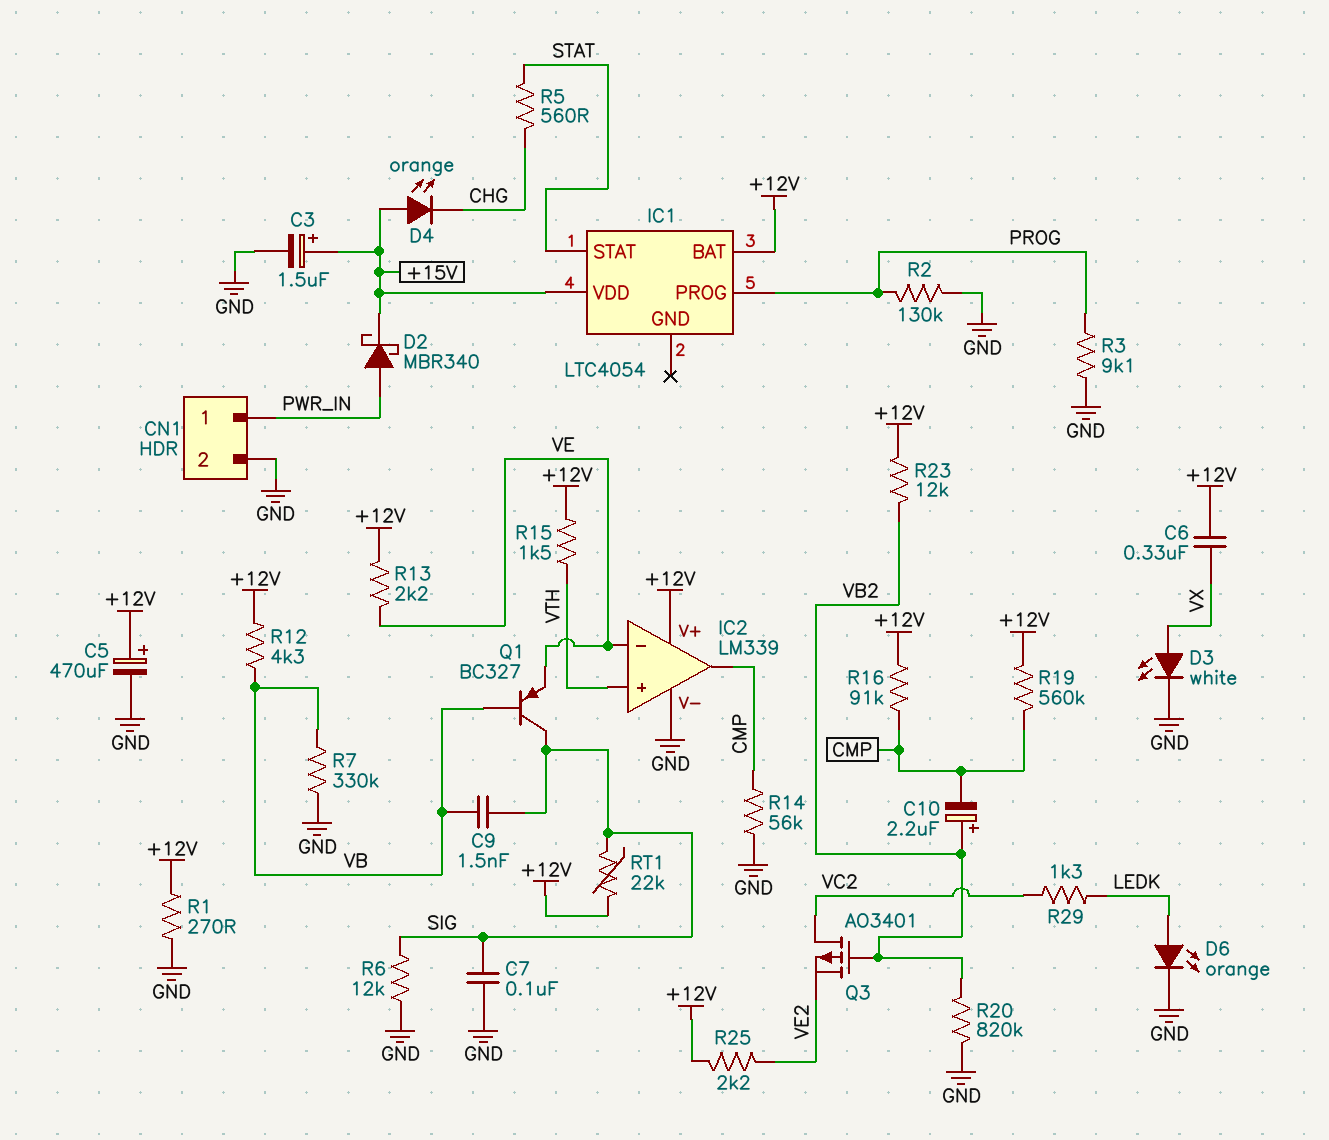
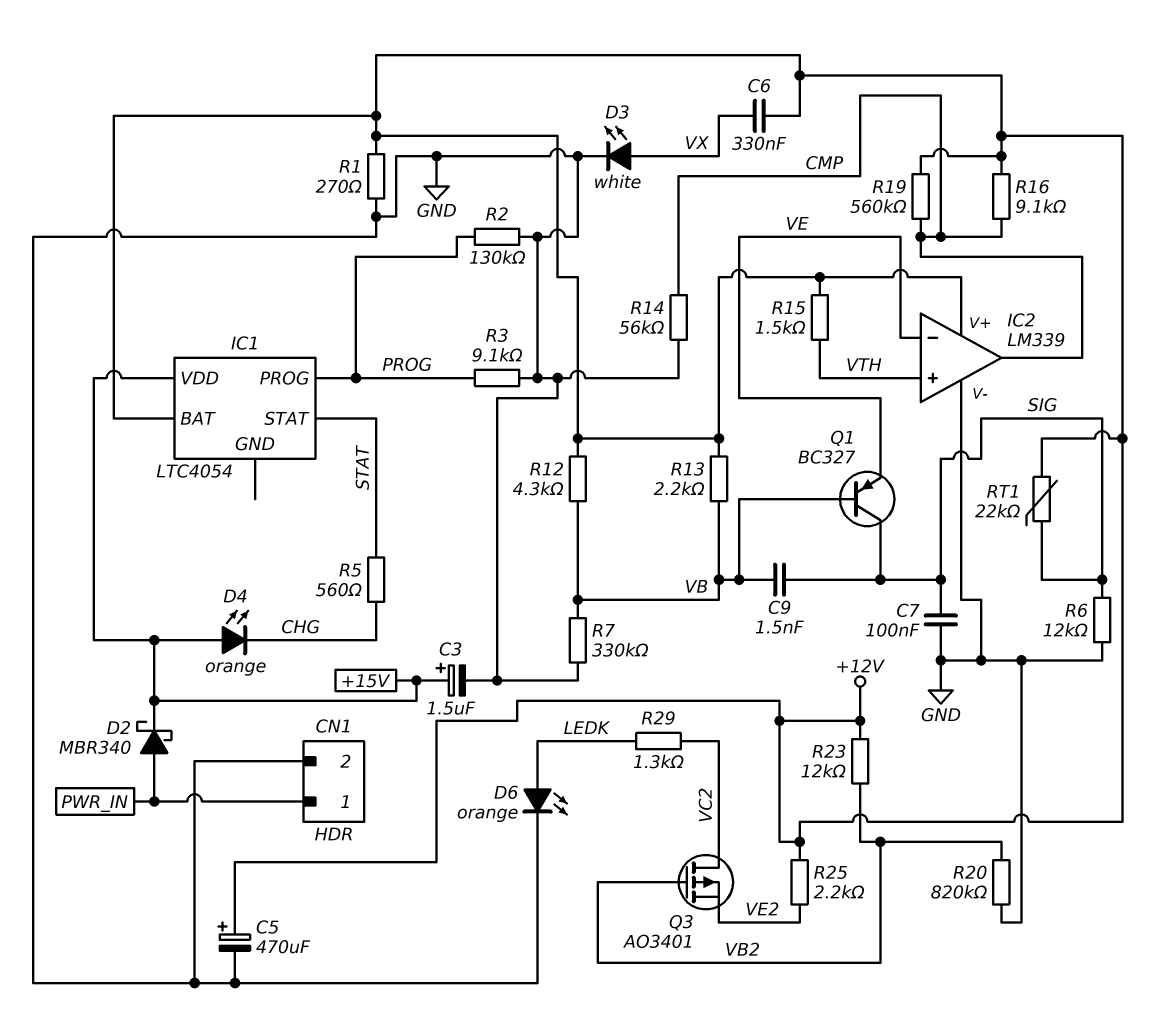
C10: 2.2uF (plus VB2, minus CMP) -> none
R13: 2.2k (+12V, VE) -> 2.2k (+12V, VB)
R16: 91k (+12V, CMP) -> 9.1k (+12V, CMP)

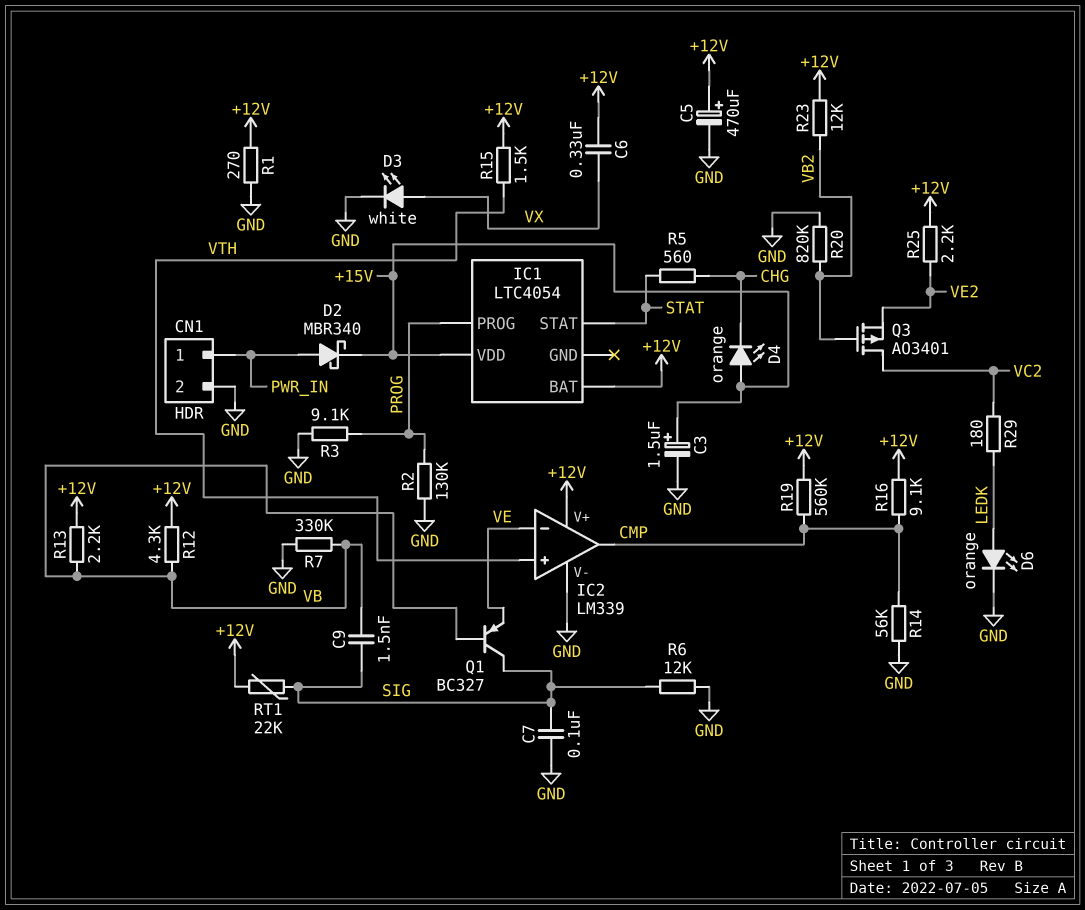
R29: 1.3k (LEDK, VC2) -> 180 (LEDK, VC2)

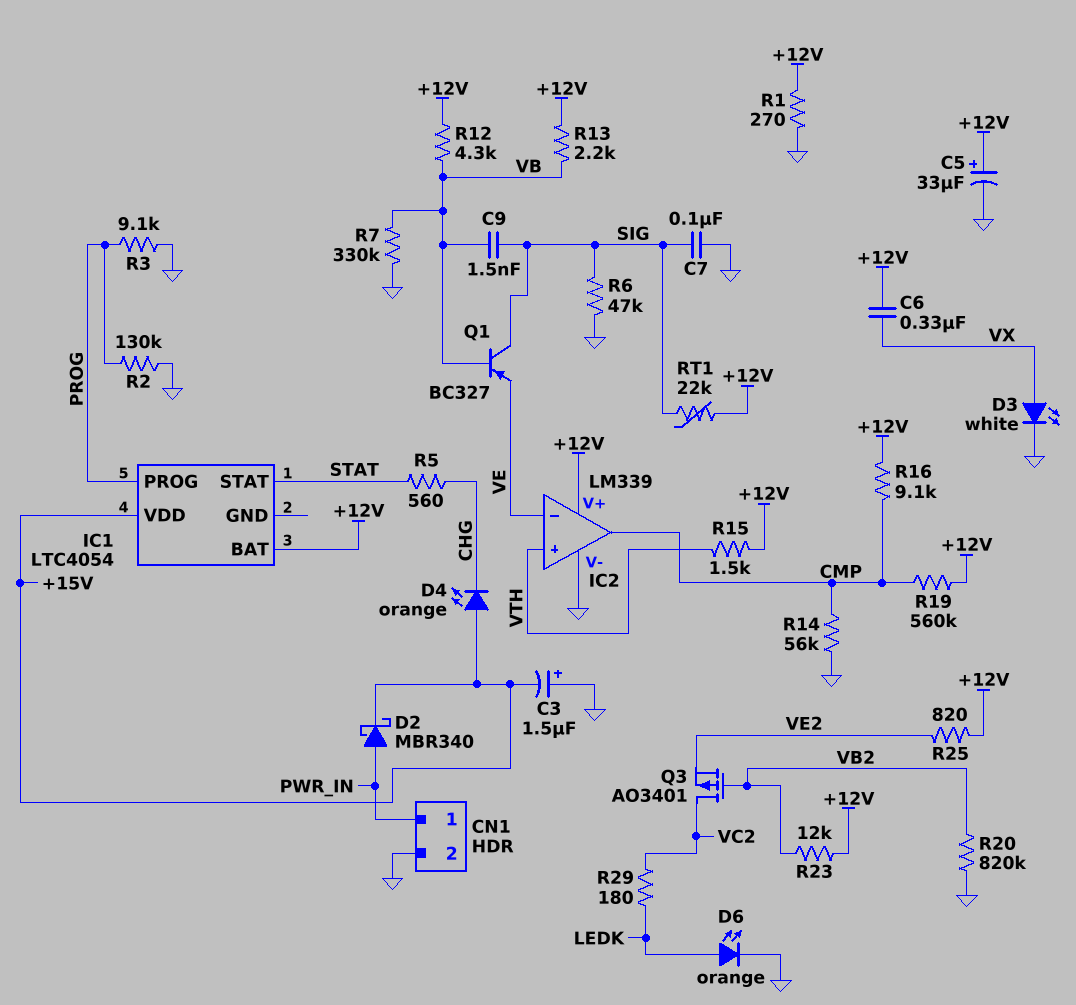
C3: 1.5uF (plus +15V, minus GND) -> 1.5uF (plus GND, minus +15V)
C5: 470uF (plus +12V, minus GND) -> 33uF (plus +12V, minus GND)
R6: 12k (GND, SIG) -> 47k (GND, SIG)
R25: 2.2k (+12V, VE2) -> 820 (+12V, VE2)

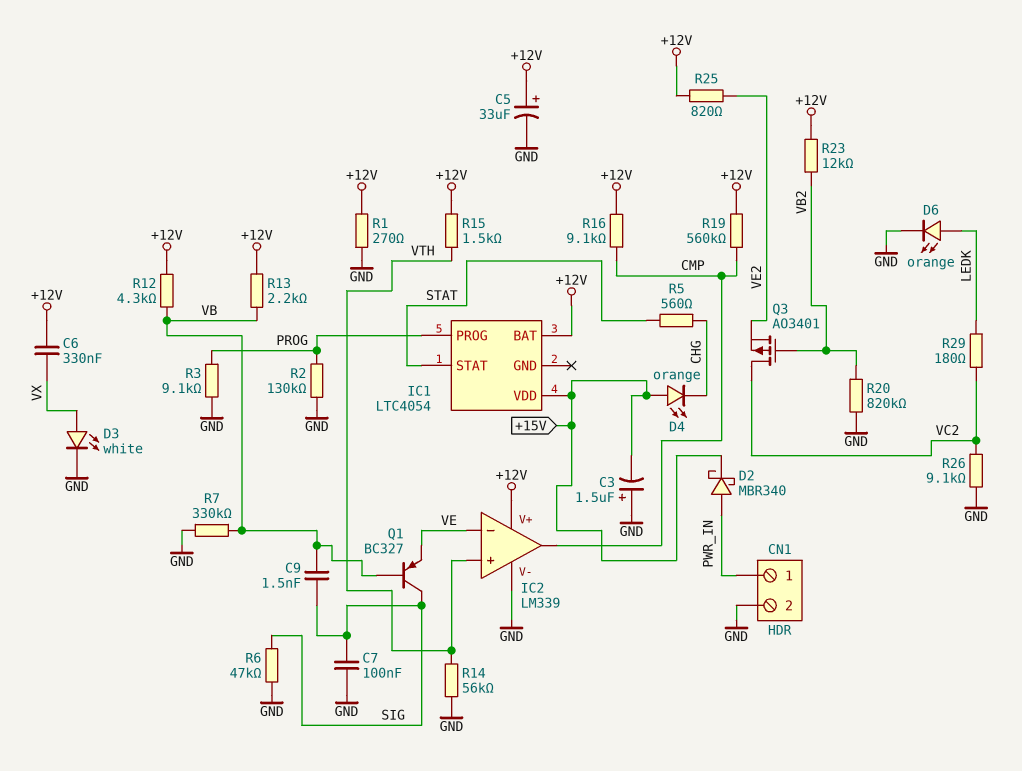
R14: 56k (CMP, GND) -> 56k (GND, VTH)
R26: none -> 9.1k (GND, VC2)
RT1: 22k (+12V, SIG) -> none

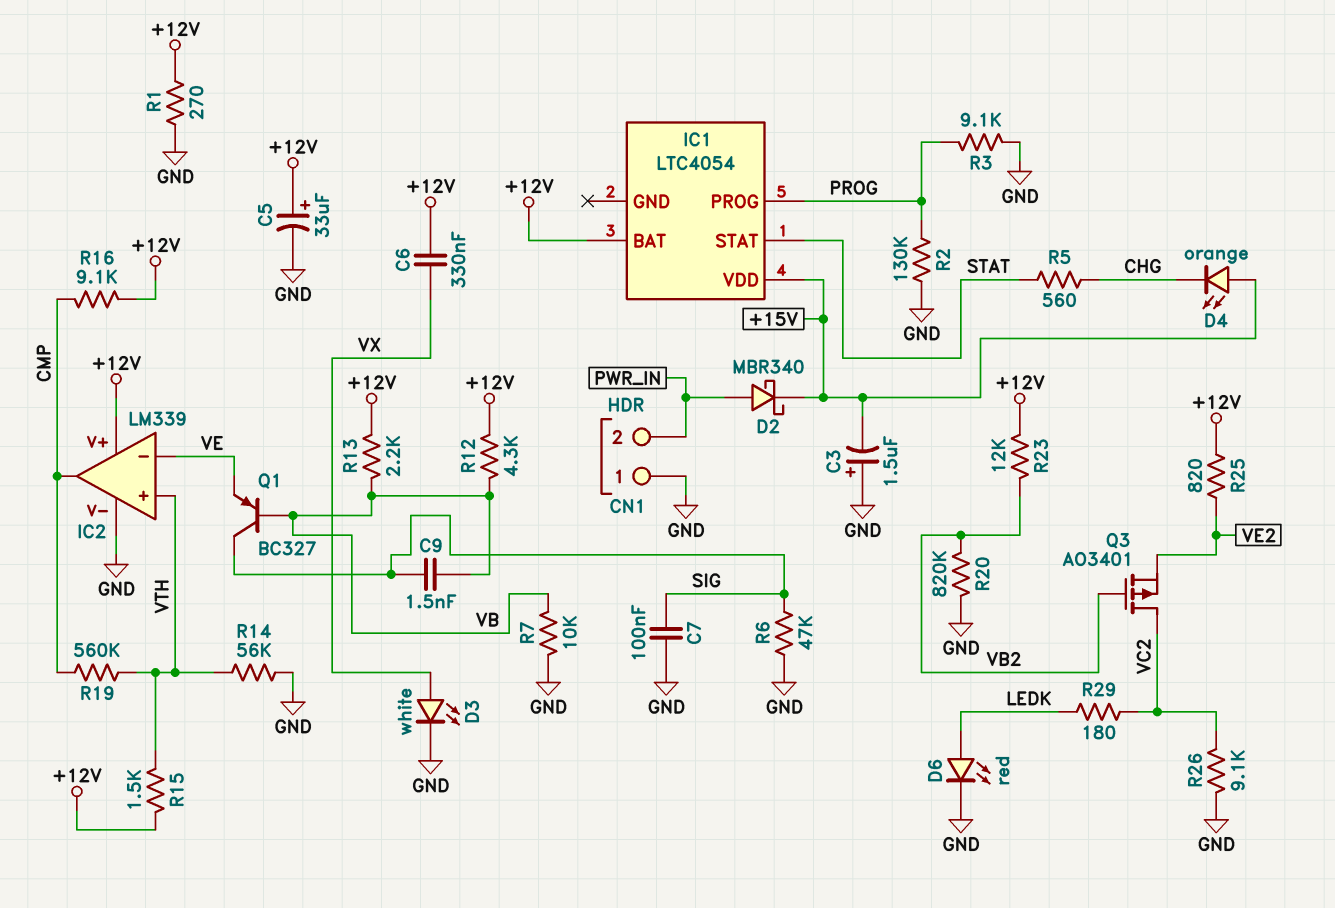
CN1 pin 1: PWR_IN -> GND
CN1 pin 2: GND -> PWR_IN
D6: LED orange (A LEDK, K GND) -> LED red (A LEDK, K GND)
R7: 330k (GND, VB) -> 10k (GND, VB)
R19: 560k (+12V, CMP) -> 560k (CMP, VTH)

